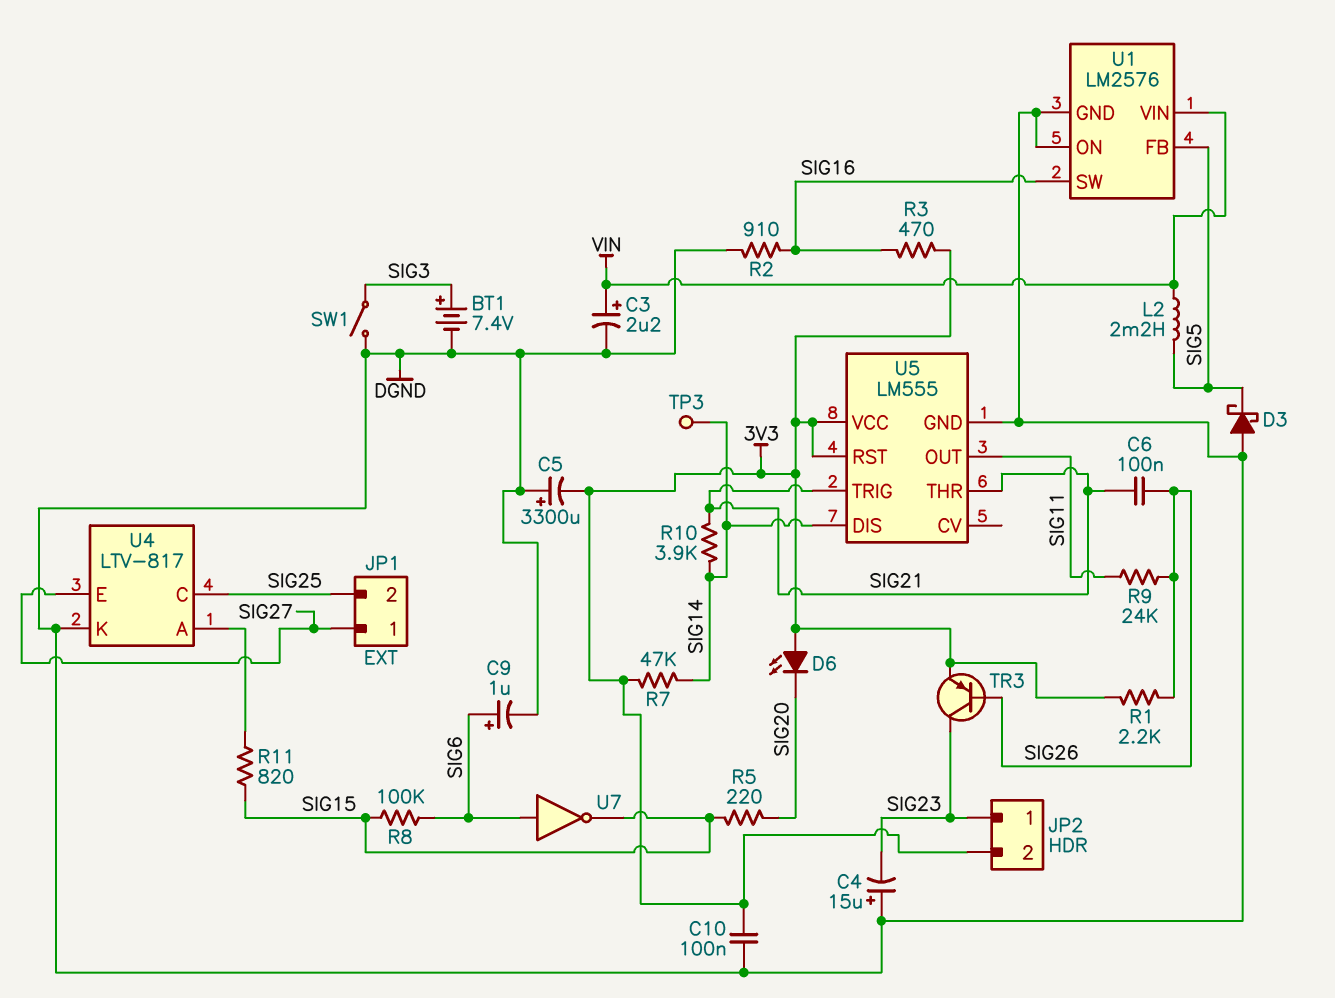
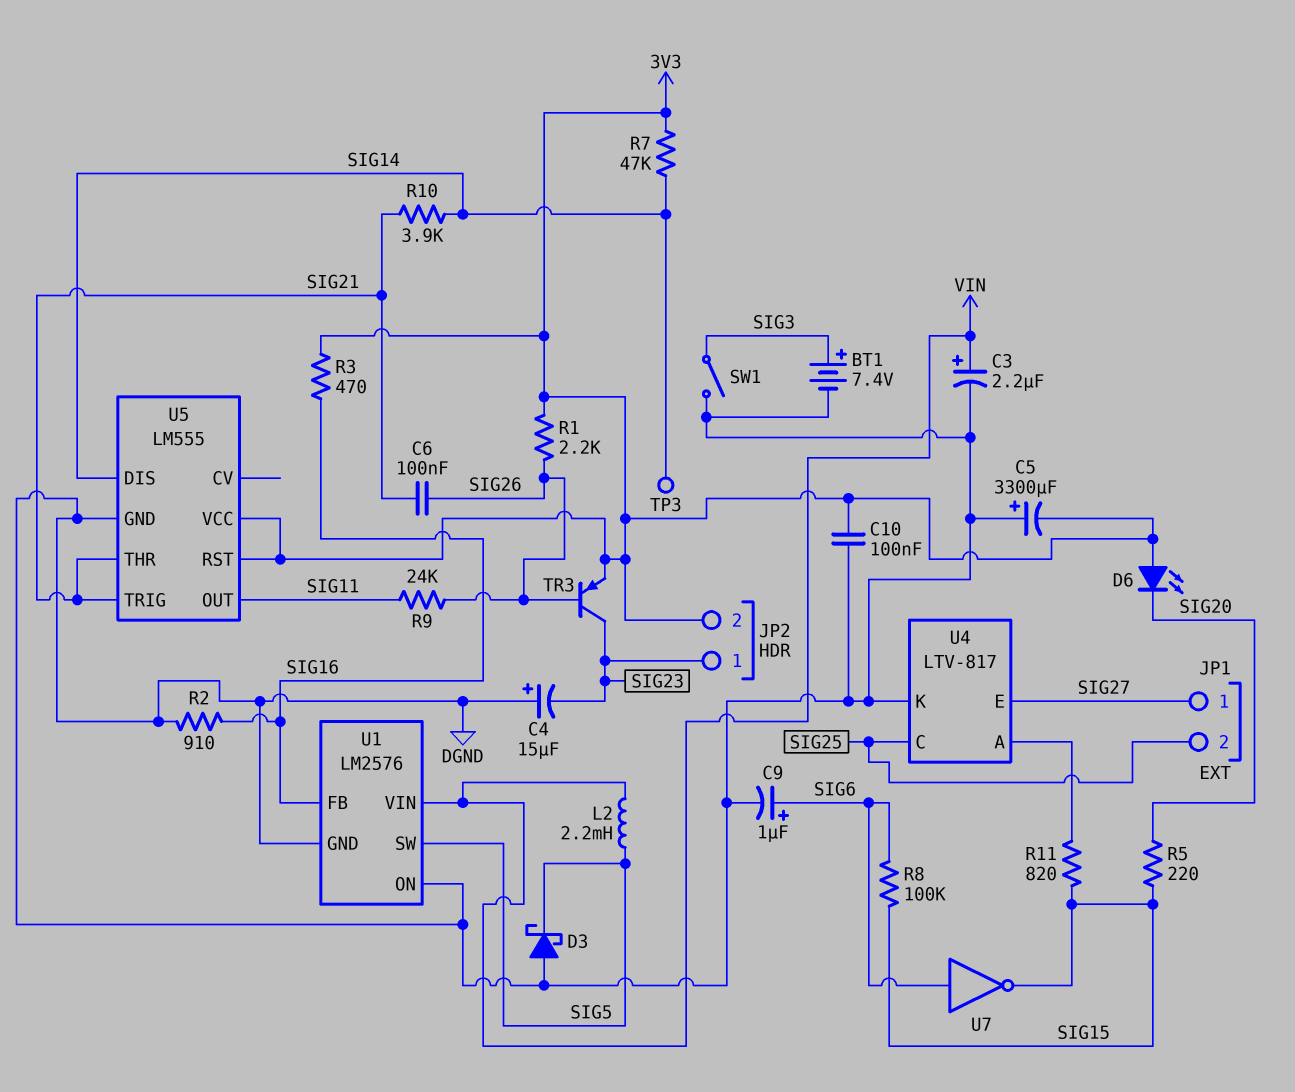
U1 pin FB: SIG5 -> SIG16
U1 pin SW: SIG16 -> SIG5

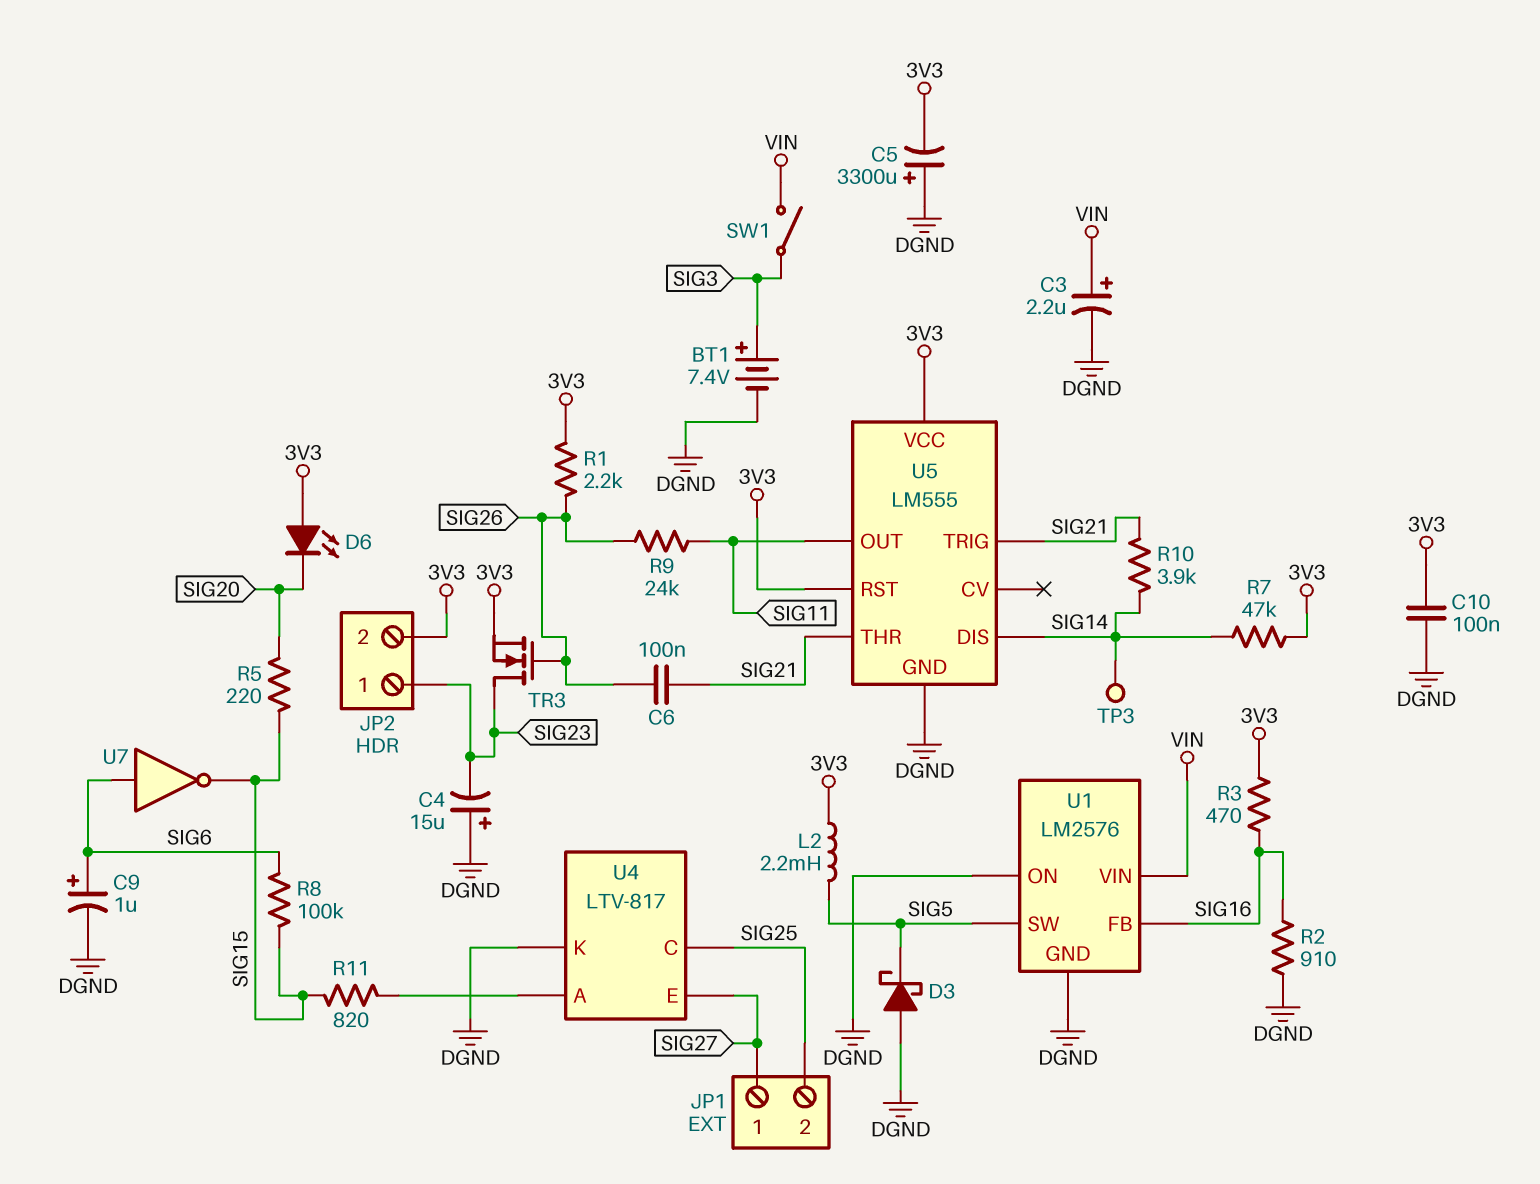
L2: 2.2mH (SIG5, VIN) -> 2.2mH (3V3, SIG5)
SW1: switch (DGND, SIG3) -> switch (SIG3, VIN)
TR3: PNP (B SIG26, C SIG23, E 3V3) -> NMOS (G SIG26, D SIG23, S 3V3)

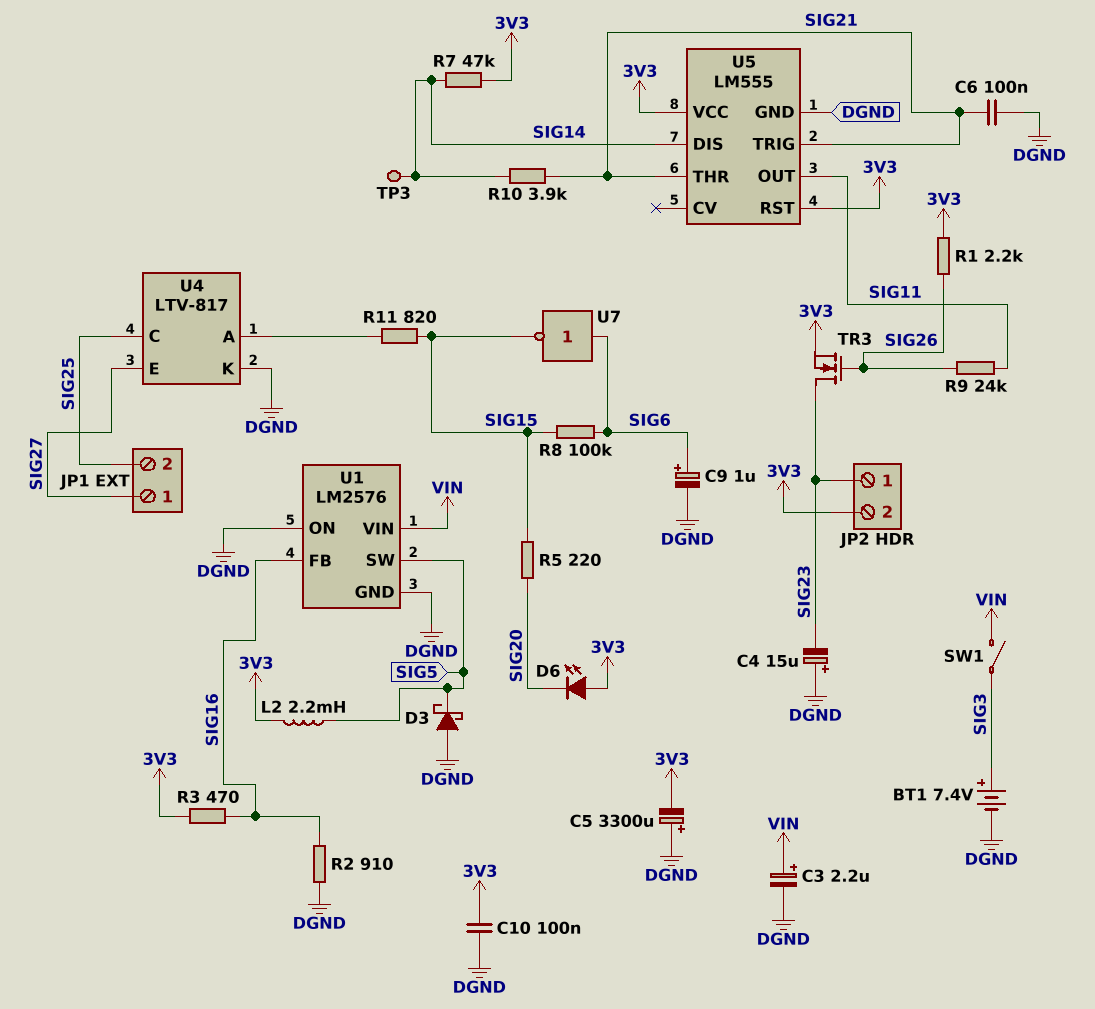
C6: 100nF (SIG21, SIG26) -> 100nF (DGND, SIG21)

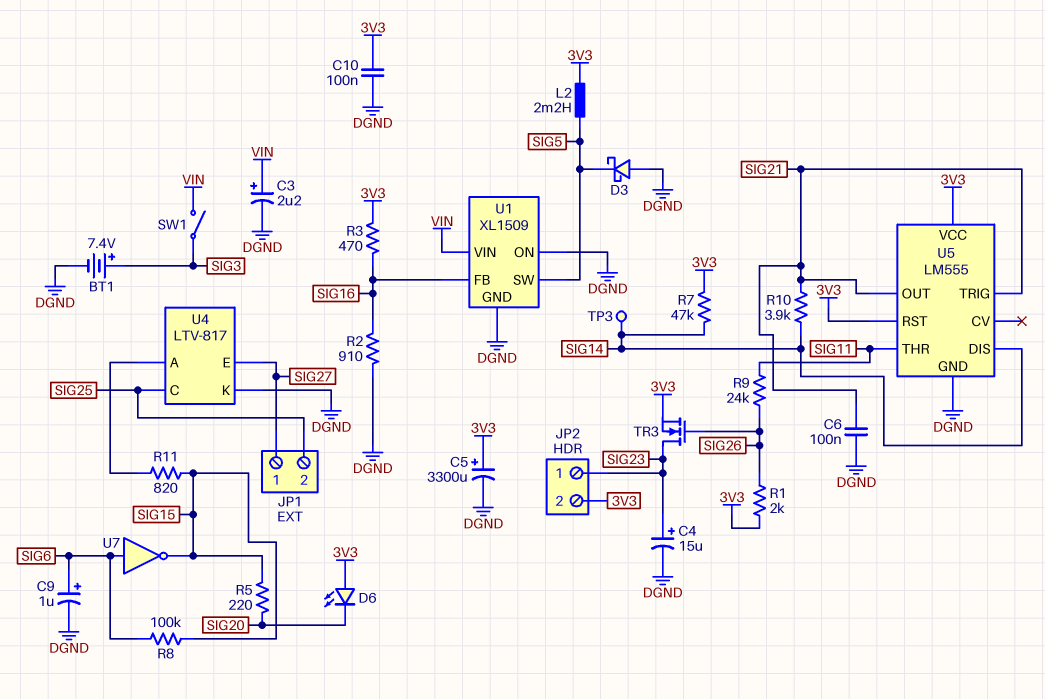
C4: 15uF (plus DGND, minus SIG23) -> 15uF (plus SIG23, minus DGND)
C5: 3300uF (plus DGND, minus 3V3) -> 3300uF (plus 3V3, minus DGND)
R1: 2.2k (3V3, SIG26) -> 2k (3V3, SIG26)
U1: LM2576 -> XL1509
U5 pin OUT: SIG11 -> SIG21
U5 pin THR: SIG21 -> SIG11

